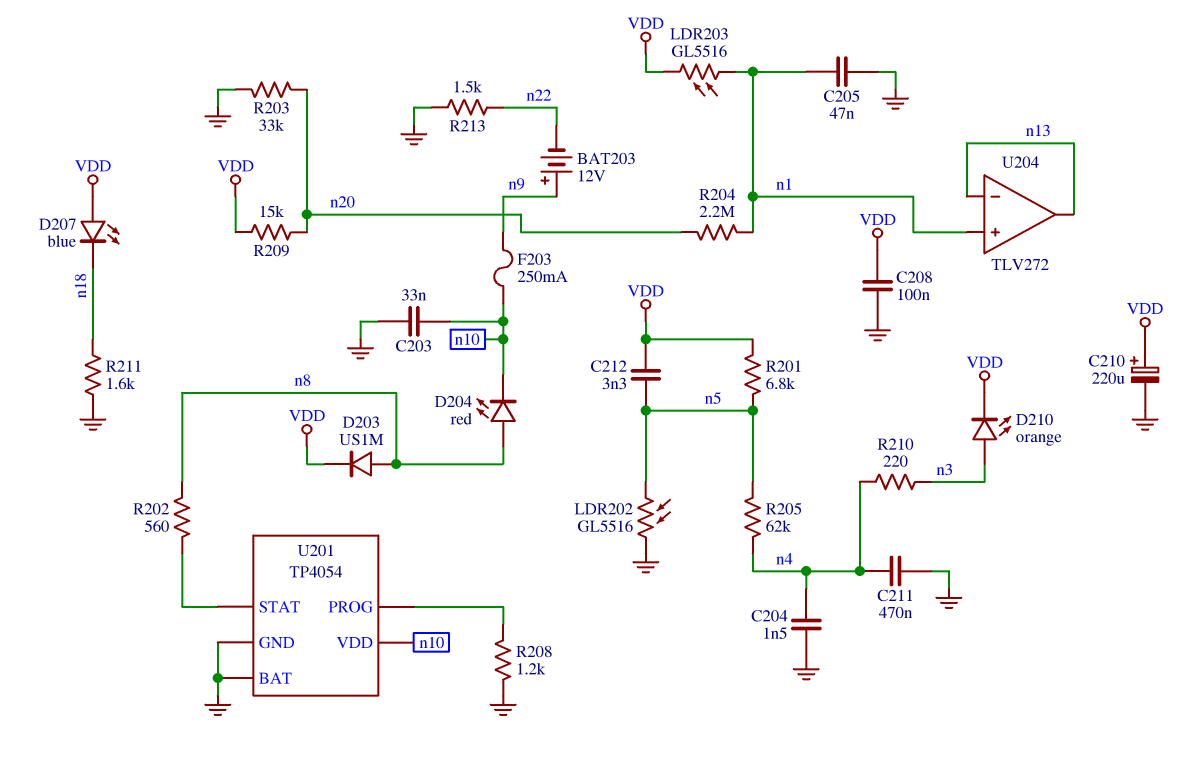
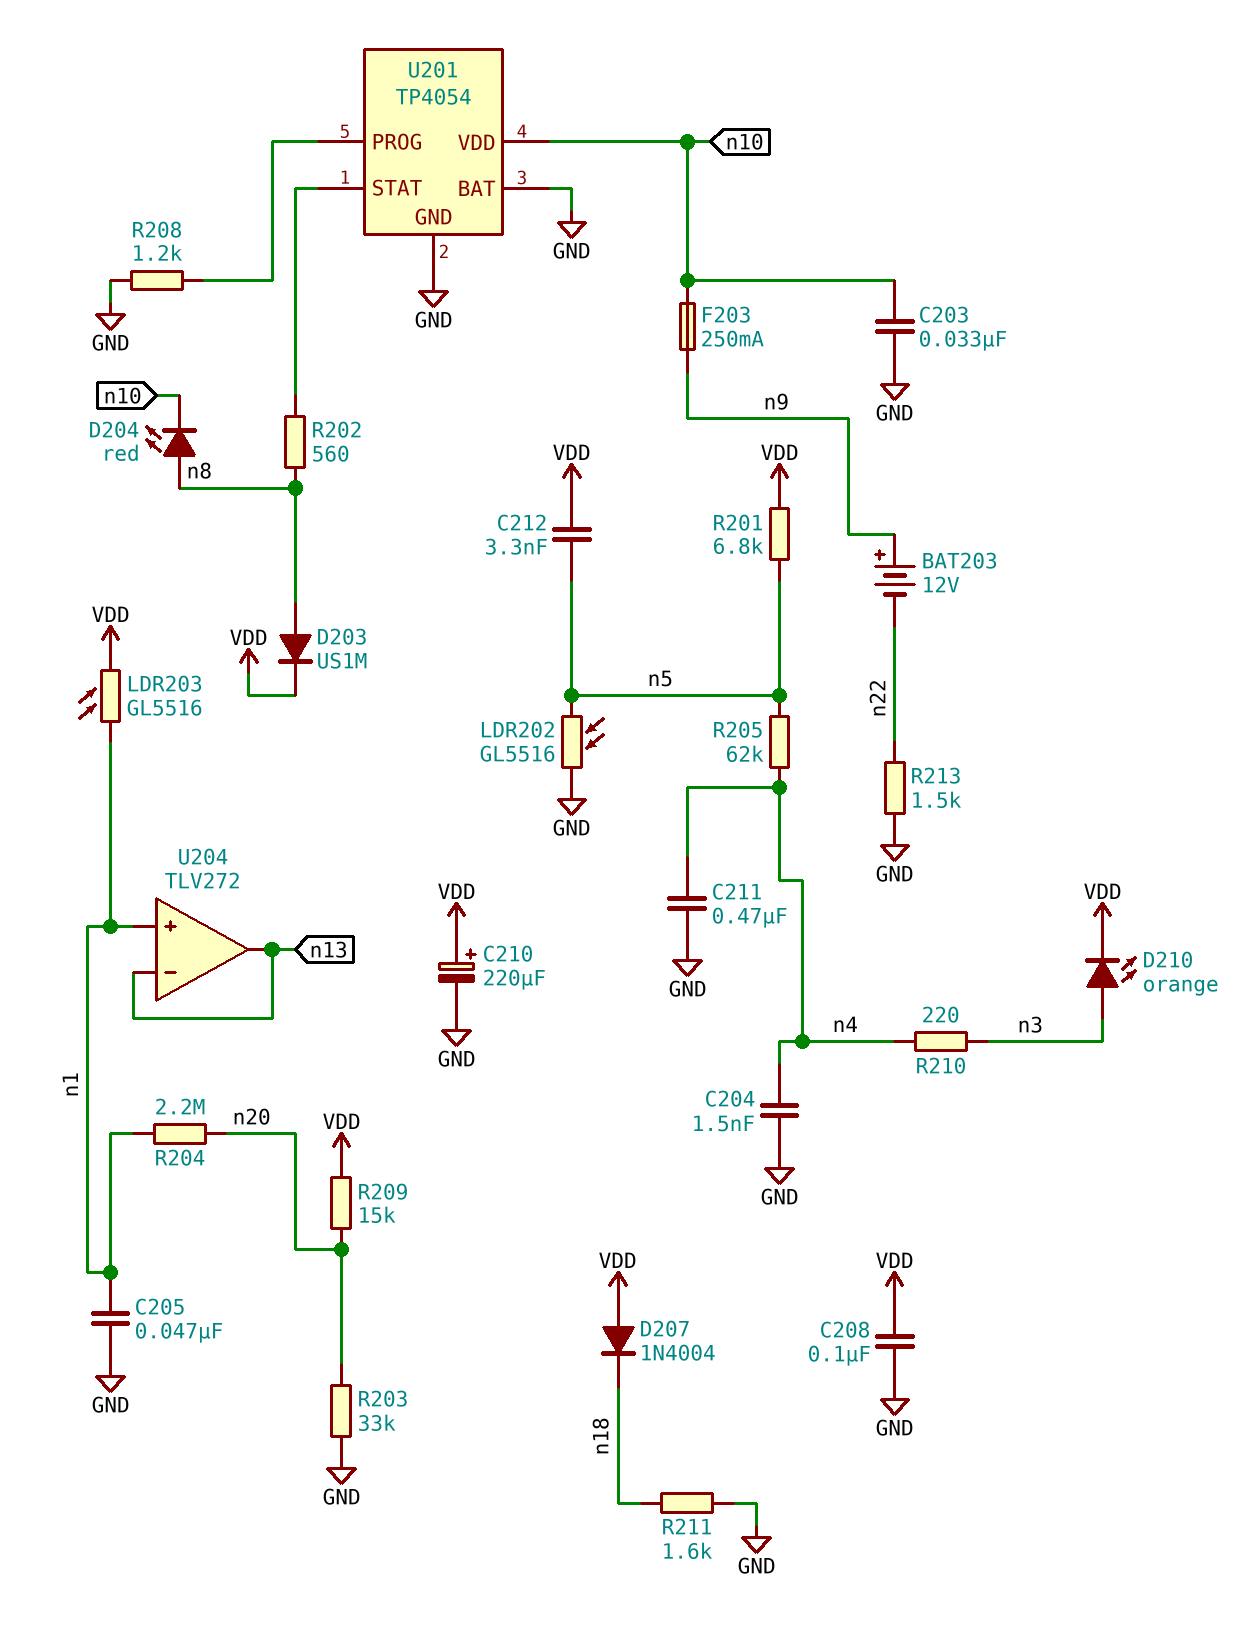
D207: LED blue (A VDD, K n18) -> diode 1N4004 (A VDD, K n18)

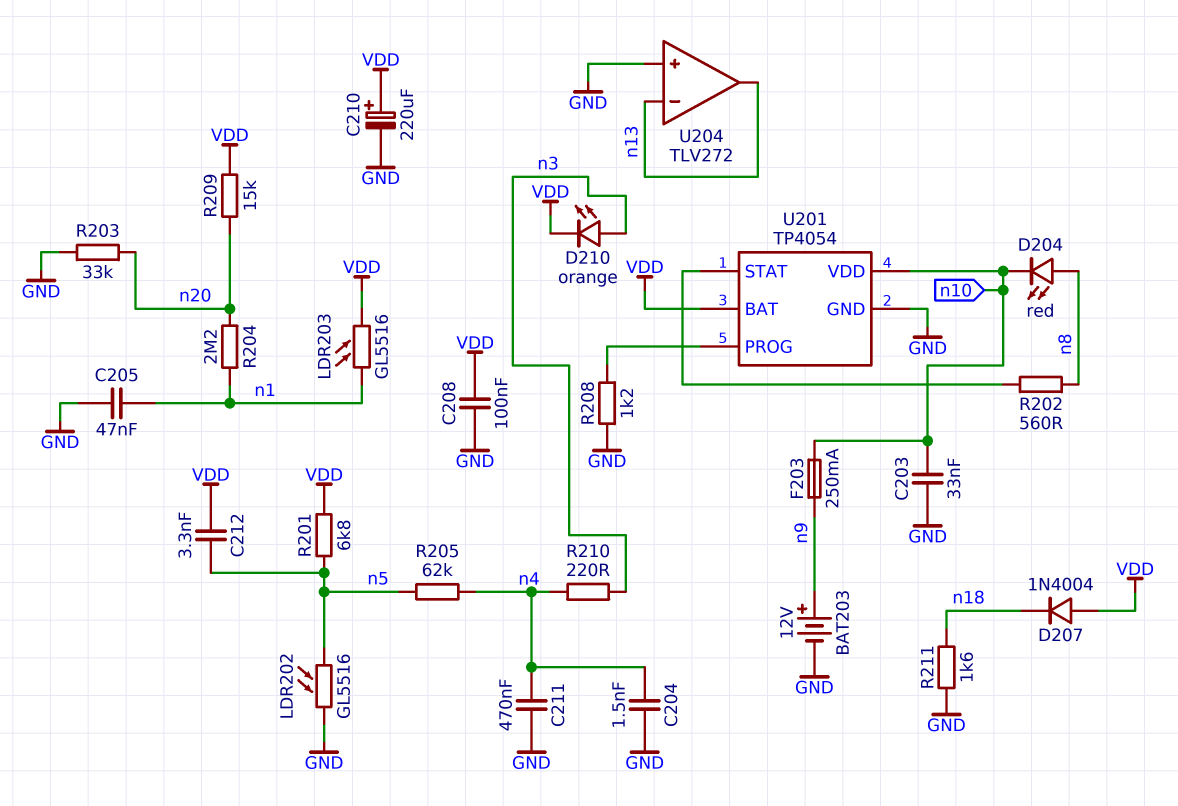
BAT203: 12V (plus n9, minus n22) -> 12V (plus n9, minus GND)
D203: diode US1M (A n8, K VDD) -> none
R213: 1.5k (GND, n22) -> none
U201 pin BAT: GND -> VDD
U204 pin in+: n1 -> GND

